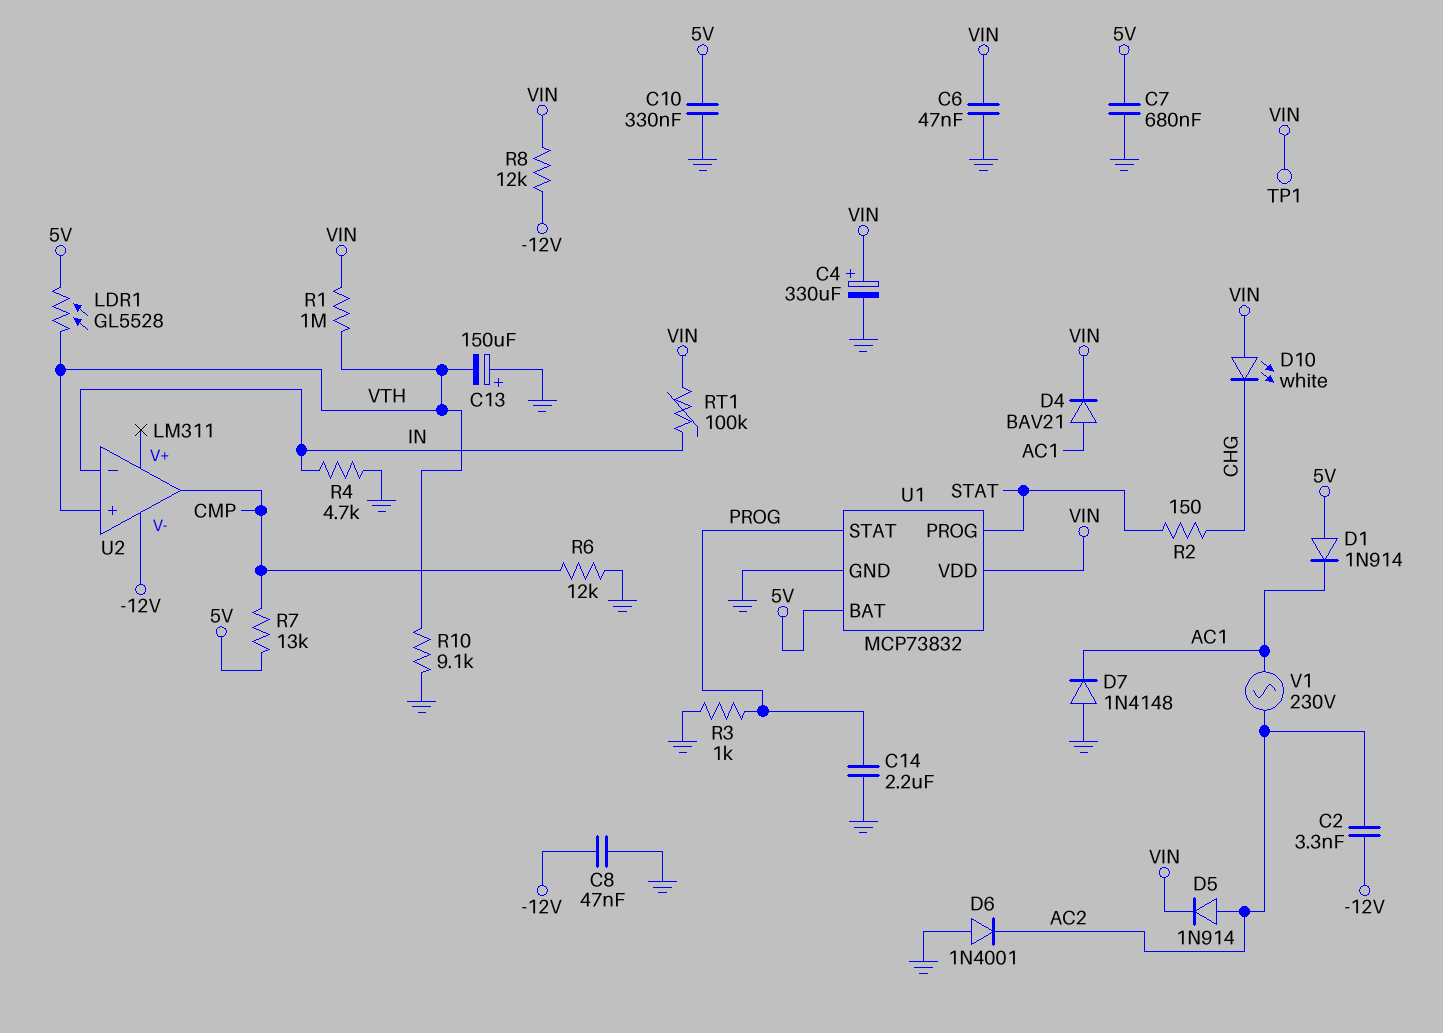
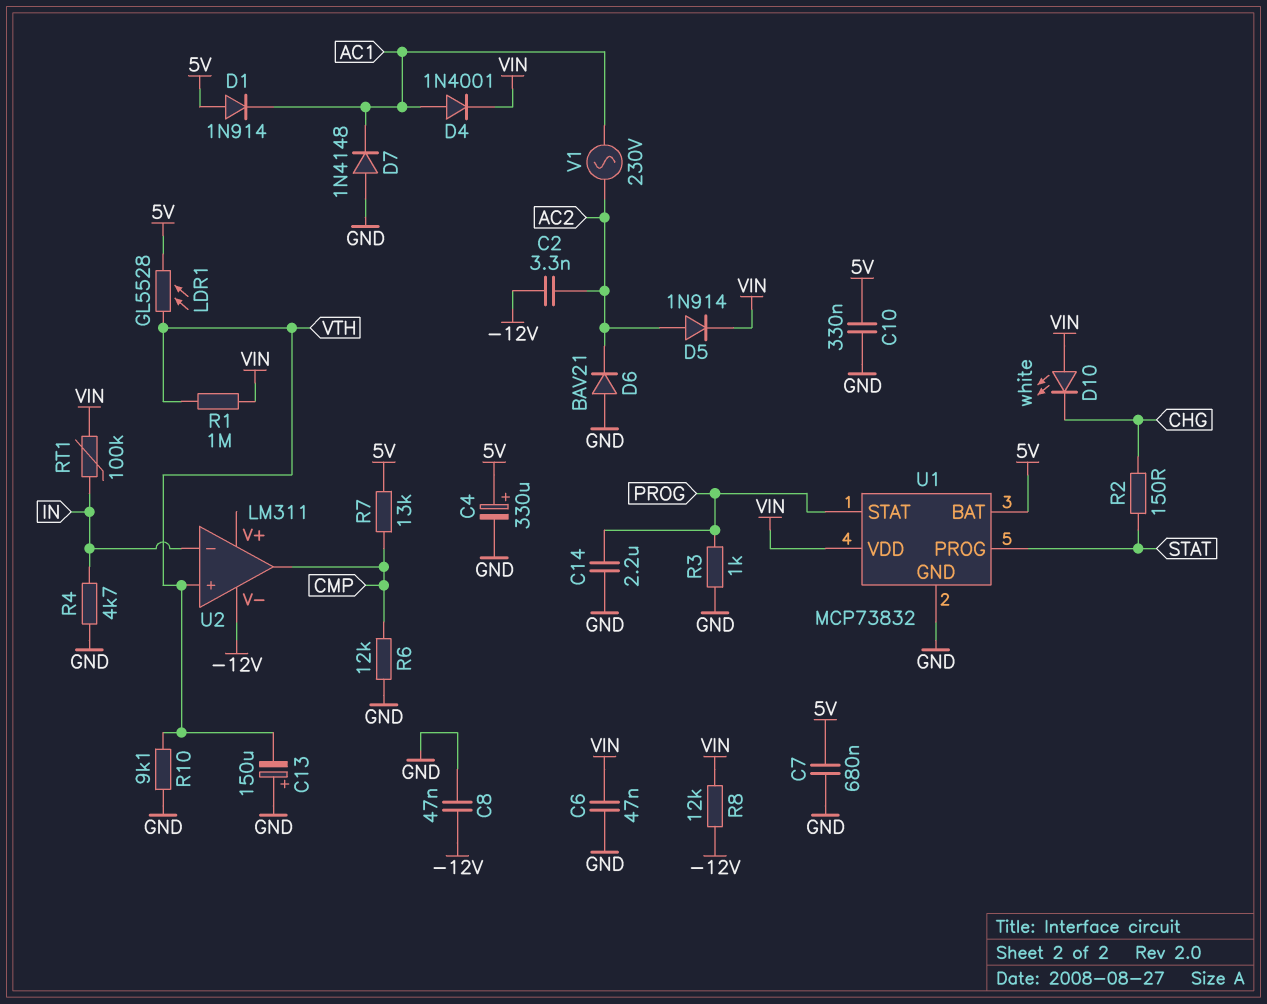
C4: 330uF (plus VIN, minus GND) -> 330uF (plus 5V, minus GND)
D4: diode BAV21 (A AC1, K VIN) -> diode 1N4001 (A AC1, K VIN)
D6: diode 1N4001 (A GND, K AC2) -> diode BAV21 (A GND, K AC2)
TP1: test point (VIN) -> none

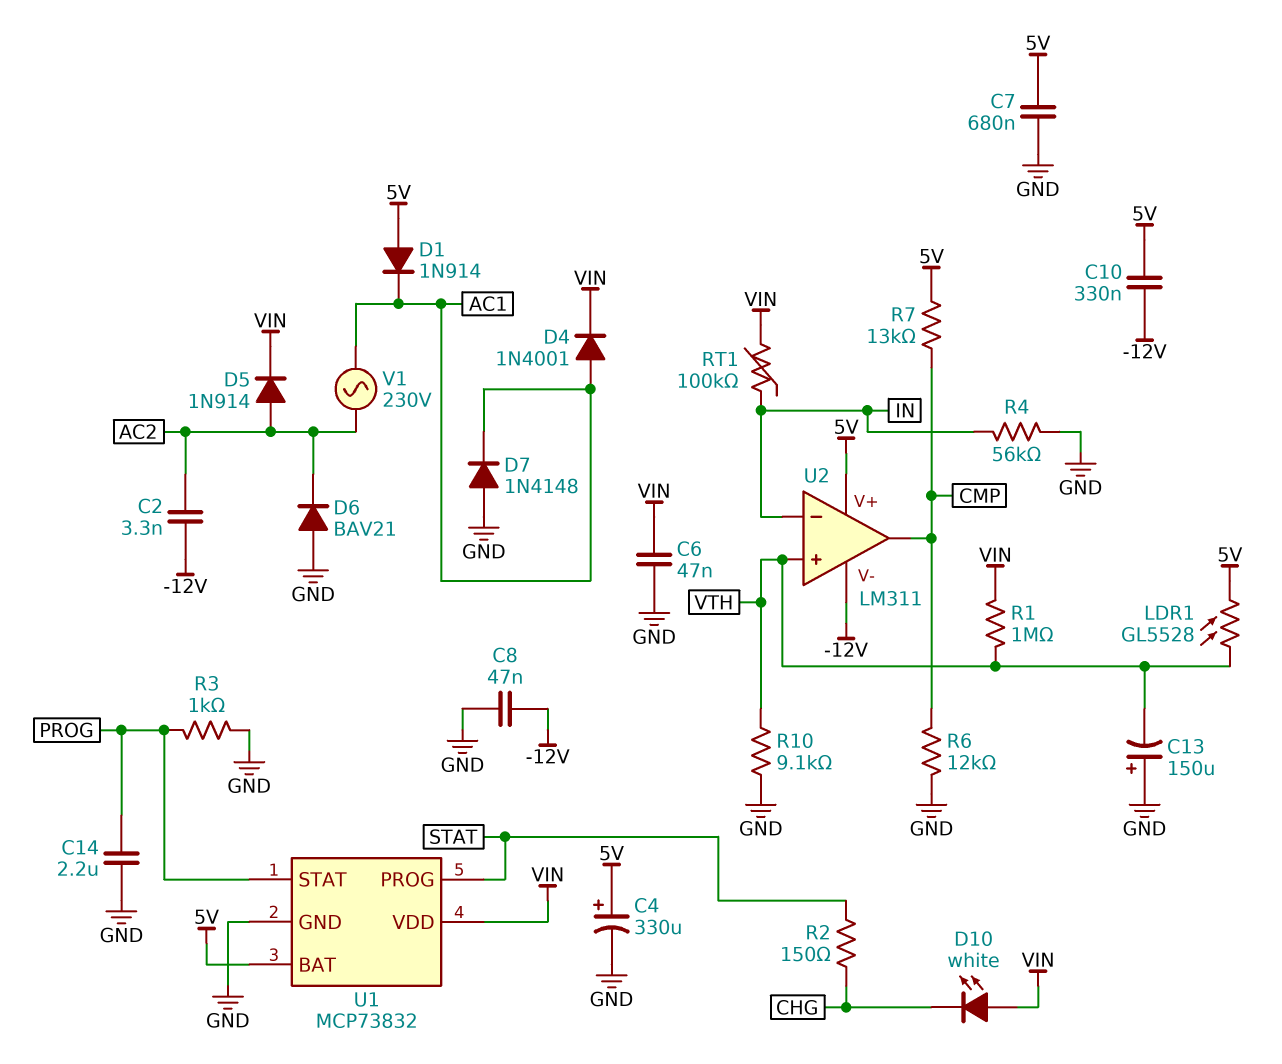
C10: 330nF (5V, GND) -> 330nF (-12V, 5V)
R4: 4.7k (GND, IN) -> 56k (GND, IN)
R8: 12k (-12V, VIN) -> none
U2 pin V+: none -> 5V

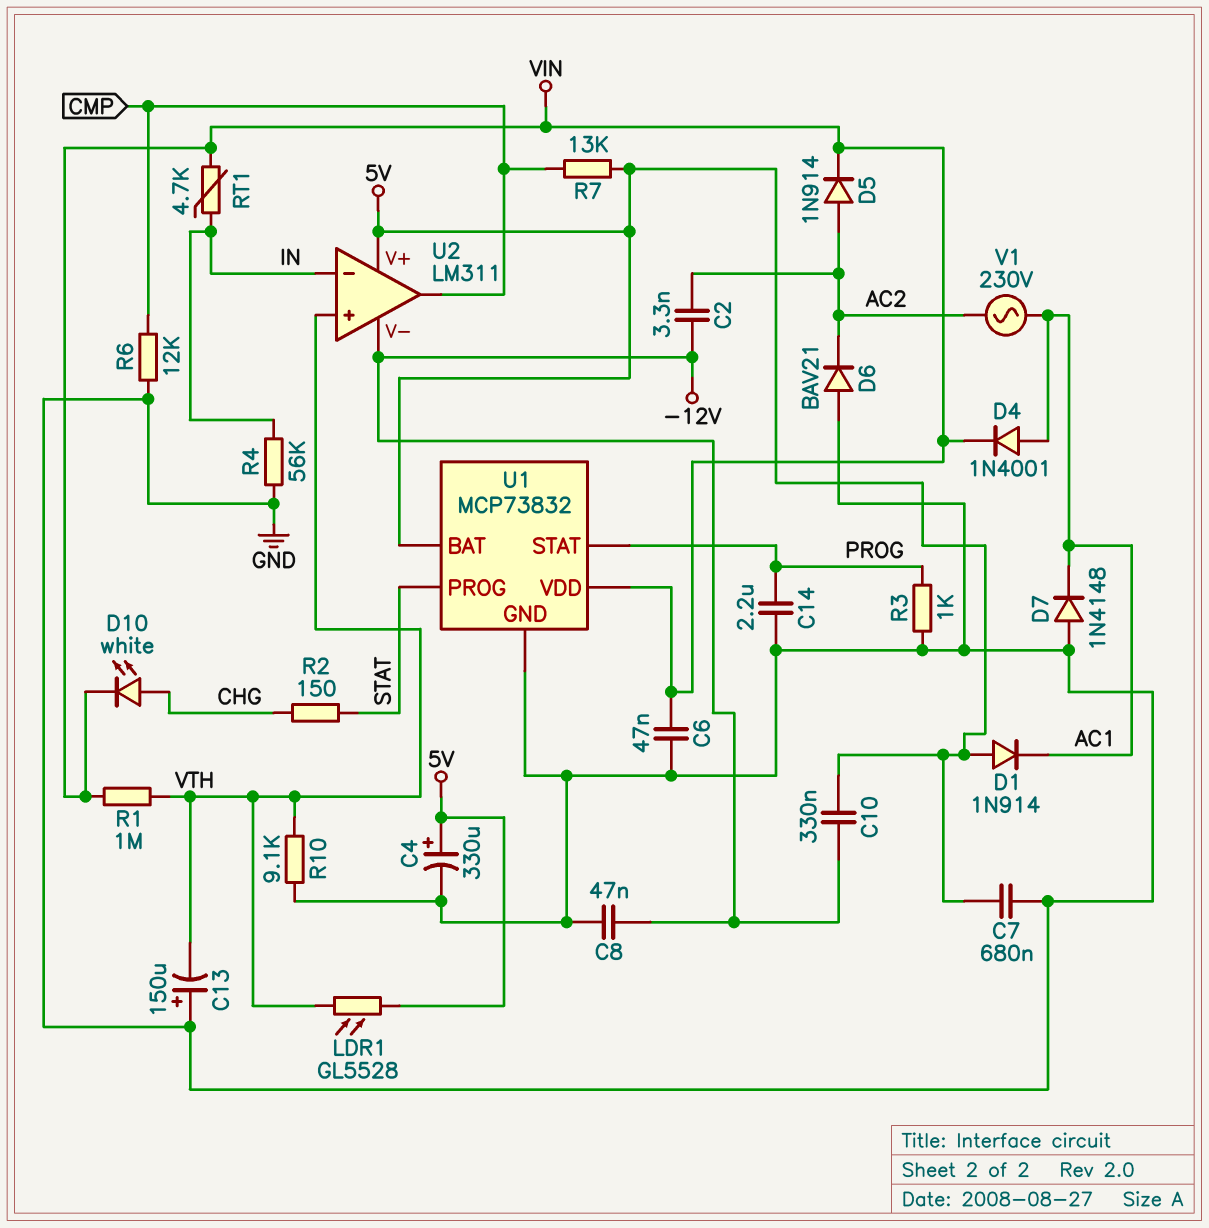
D10: LED white (A VIN, K CHG) -> LED white (A CHG, K VIN)
RT1: 100k (IN, VIN) -> 4.7k (IN, VIN)

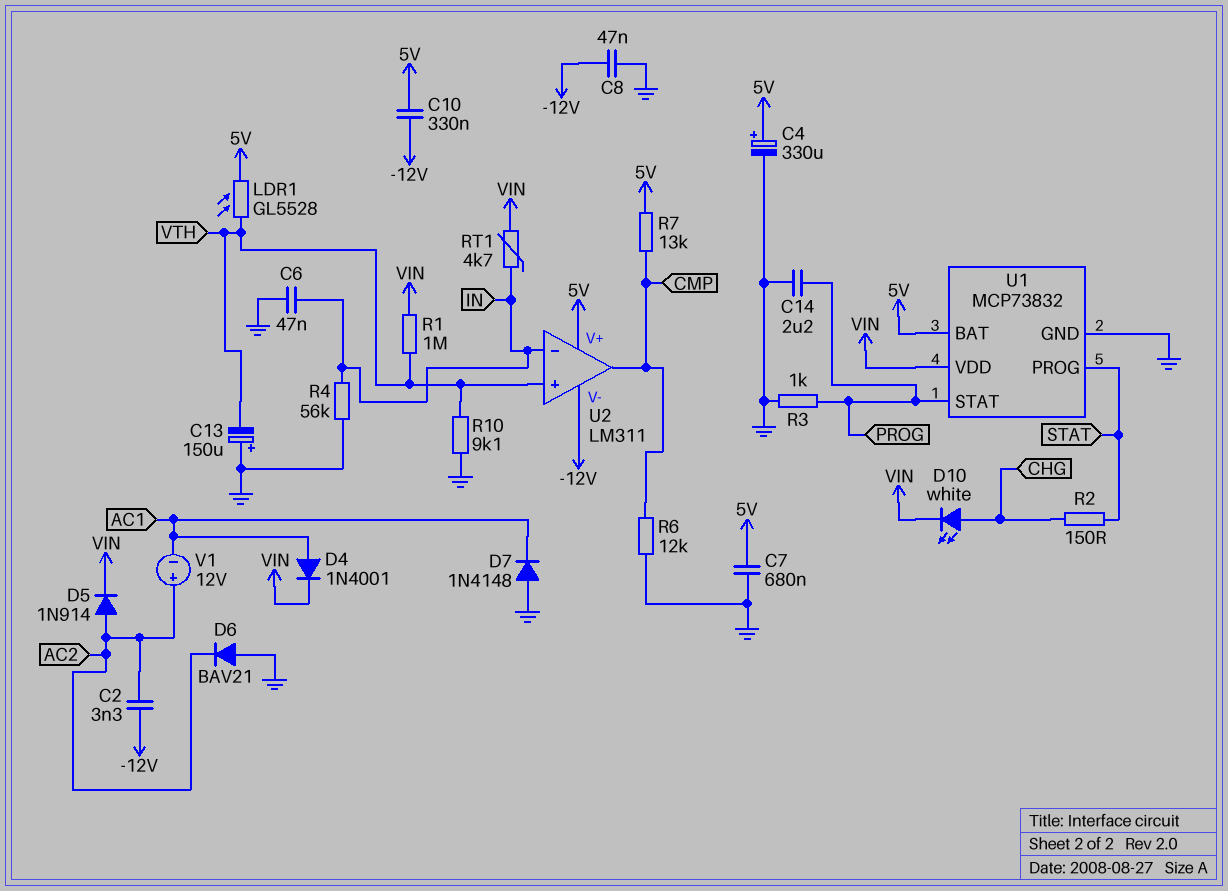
C6: 47nF (GND, VIN) -> 47nF (GND, IN)
D1: diode 1N914 (A 5V, K AC1) -> none
V1: AC 230V (AC1, AC2) -> 12V (plus AC2, minus AC1)

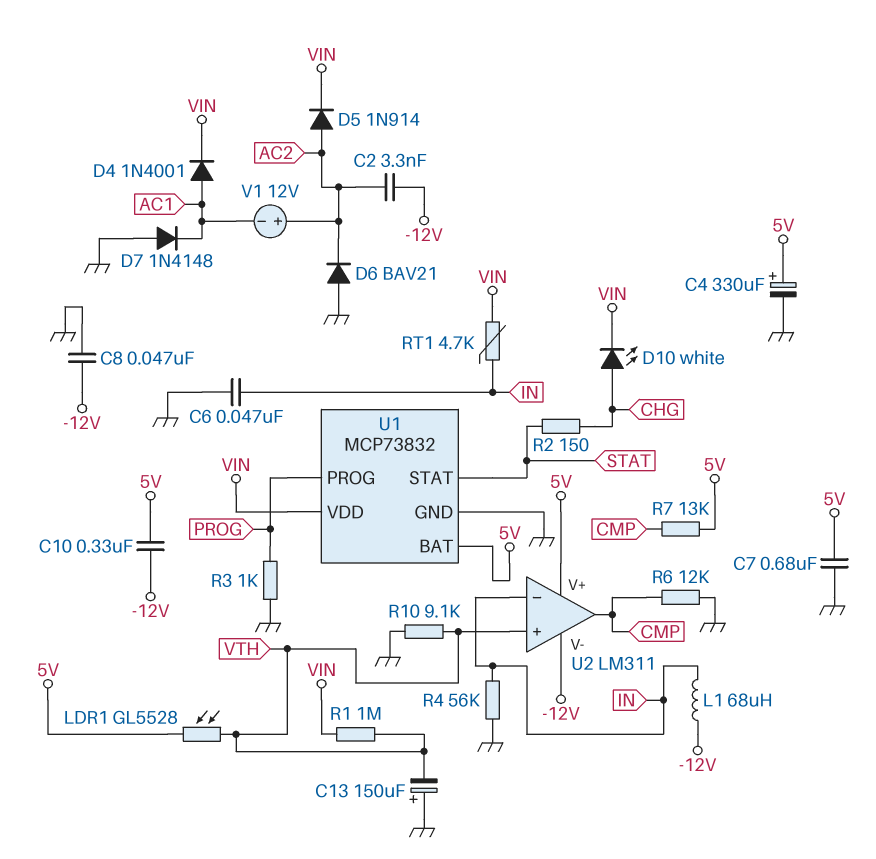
C14: 2.2uF (GND, PROG) -> none
L1: none -> 68uH (-12V, IN)
U1 pin PROG: STAT -> PROG
U1 pin STAT: PROG -> STAT

